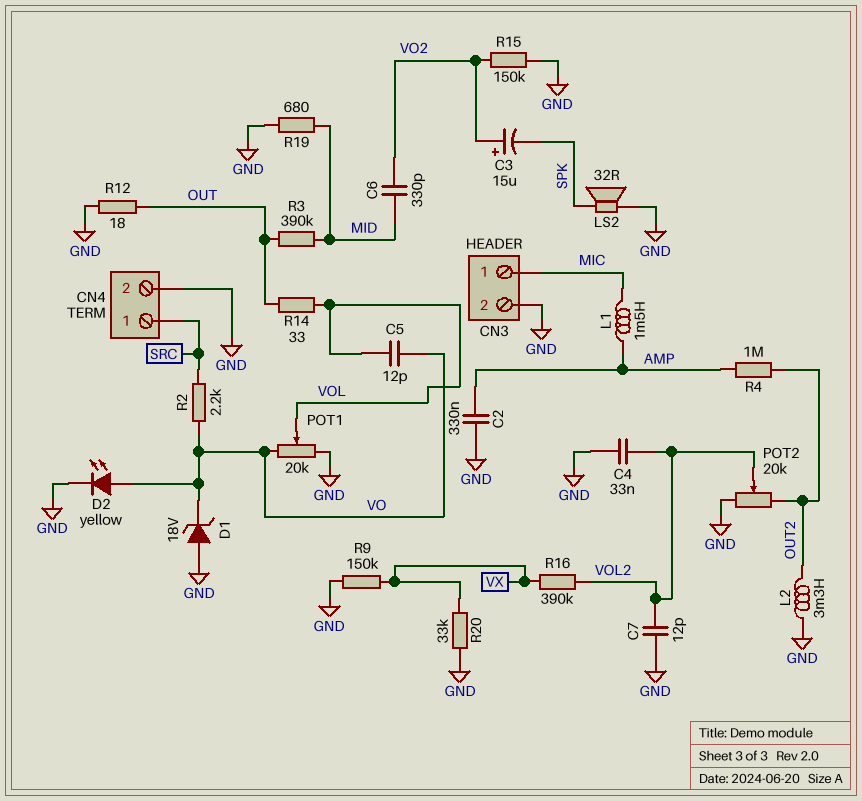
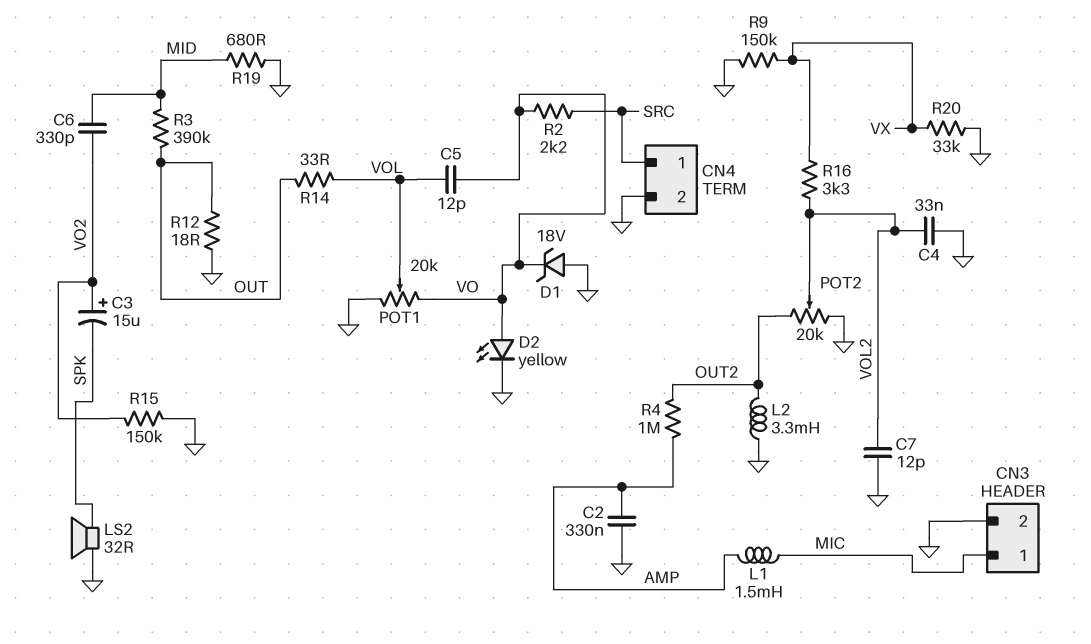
R16: 390k (VOL2, VX) -> 3.3k (VOL2, VX)

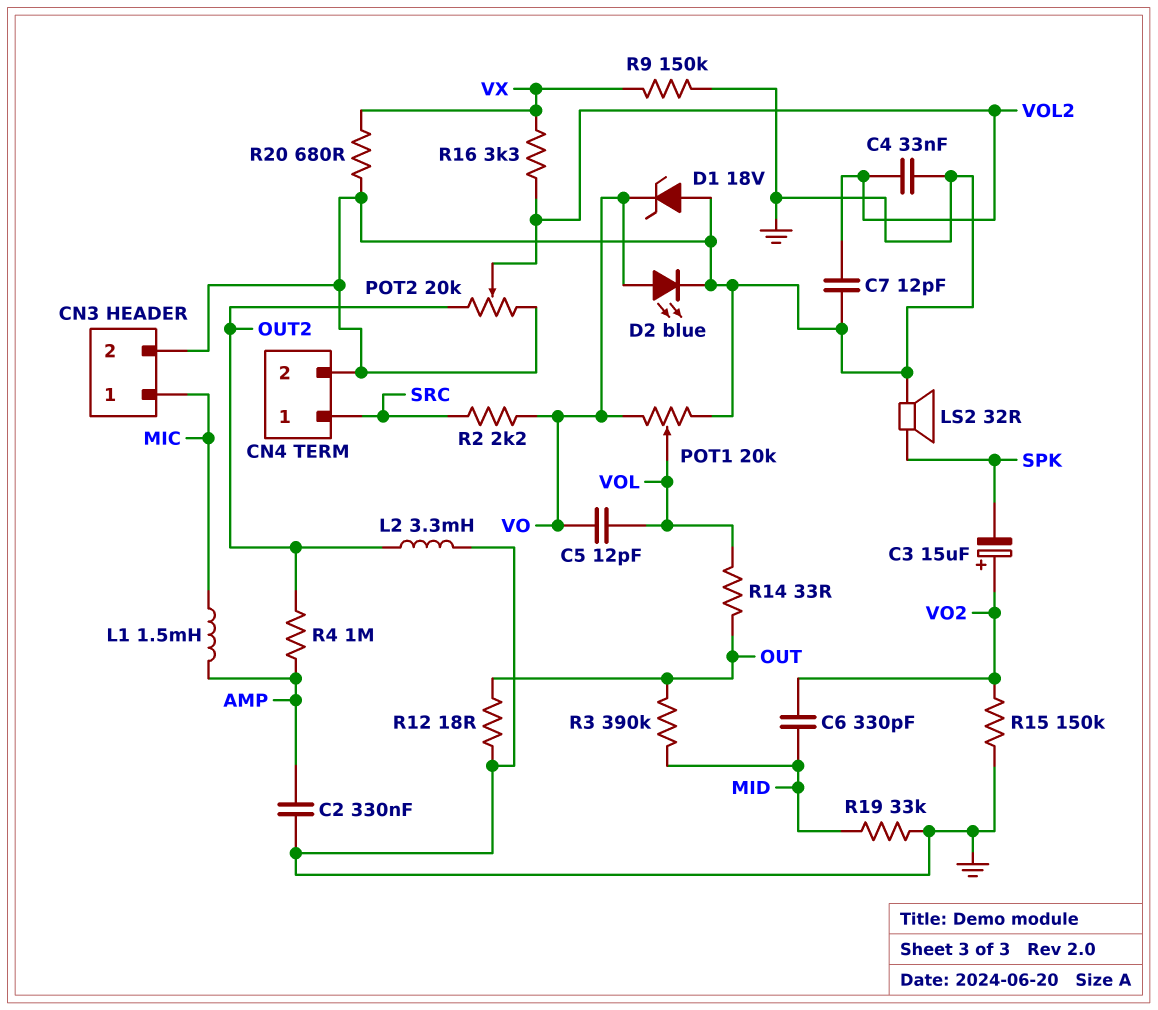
D2: LED yellow (A VO, K GND) -> LED blue (A VO, K GND)
R19: 680 (GND, MID) -> 33k (GND, MID)
R20: 33k (GND, VX) -> 680 (GND, VX)

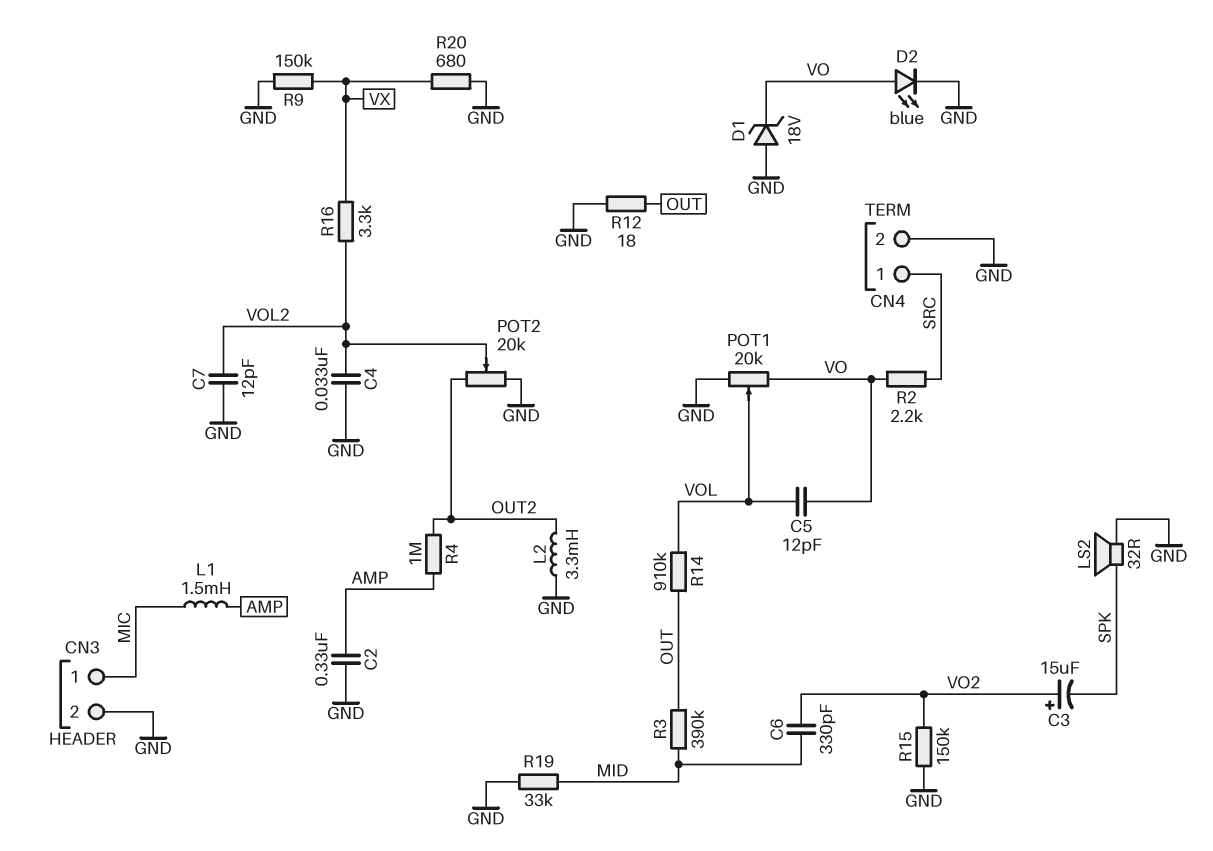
R14: 33 (OUT, VOL) -> 910k (OUT, VOL)

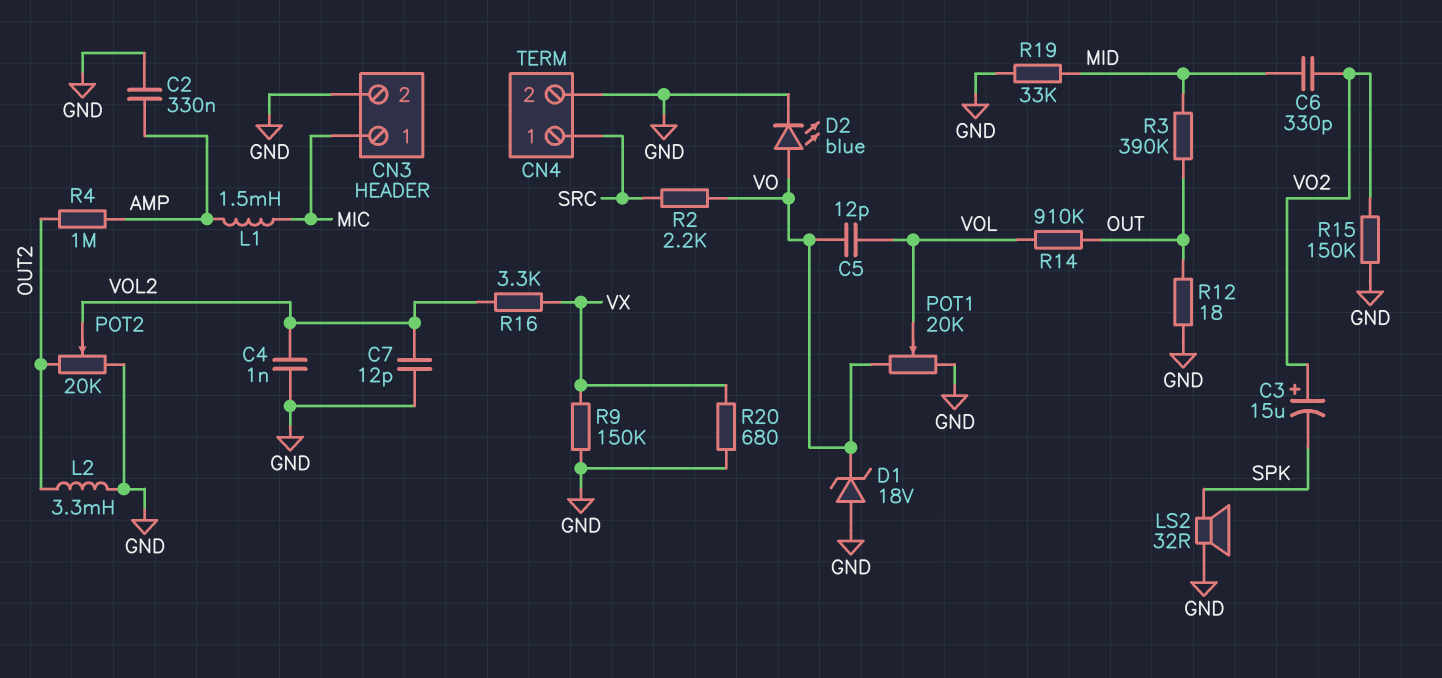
C4: 33nF (GND, VOL2) -> 1nF (GND, VOL2)

